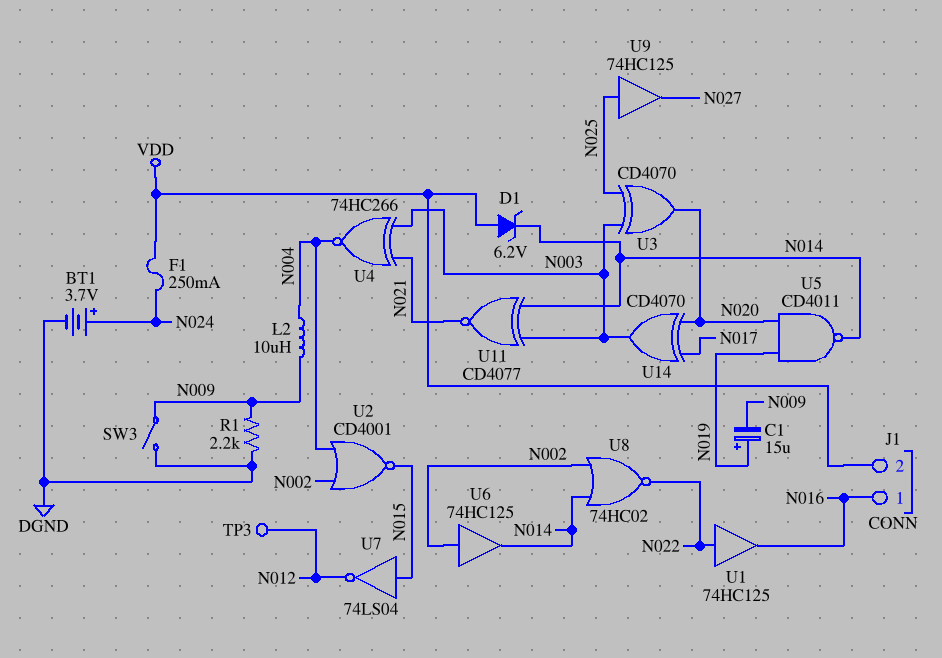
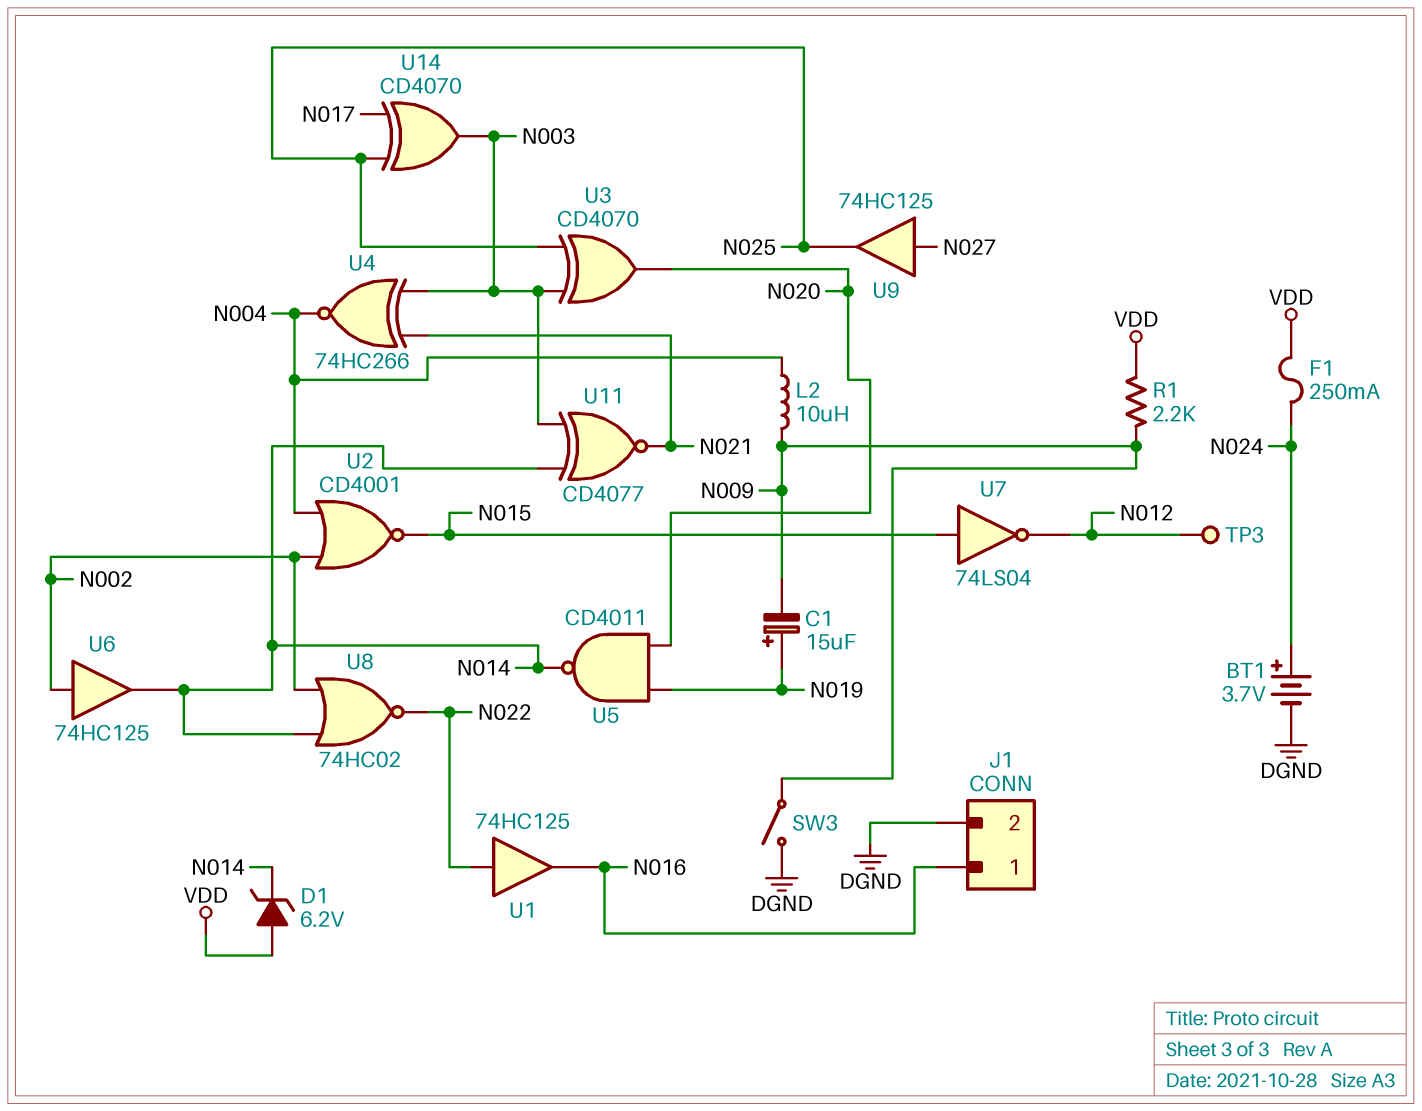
J1 pin 2: VDD -> DGND
R1: 2.2k (DGND, N009) -> 2.2k (N009, VDD)
U9: buffer 74HC125 (in N025, out N027) -> buffer 74HC125 (in N027, out N025)
U14: XOR CD4070 (in N017, in N020, out N003) -> XOR CD4070 (in N017, in N025, out N003)

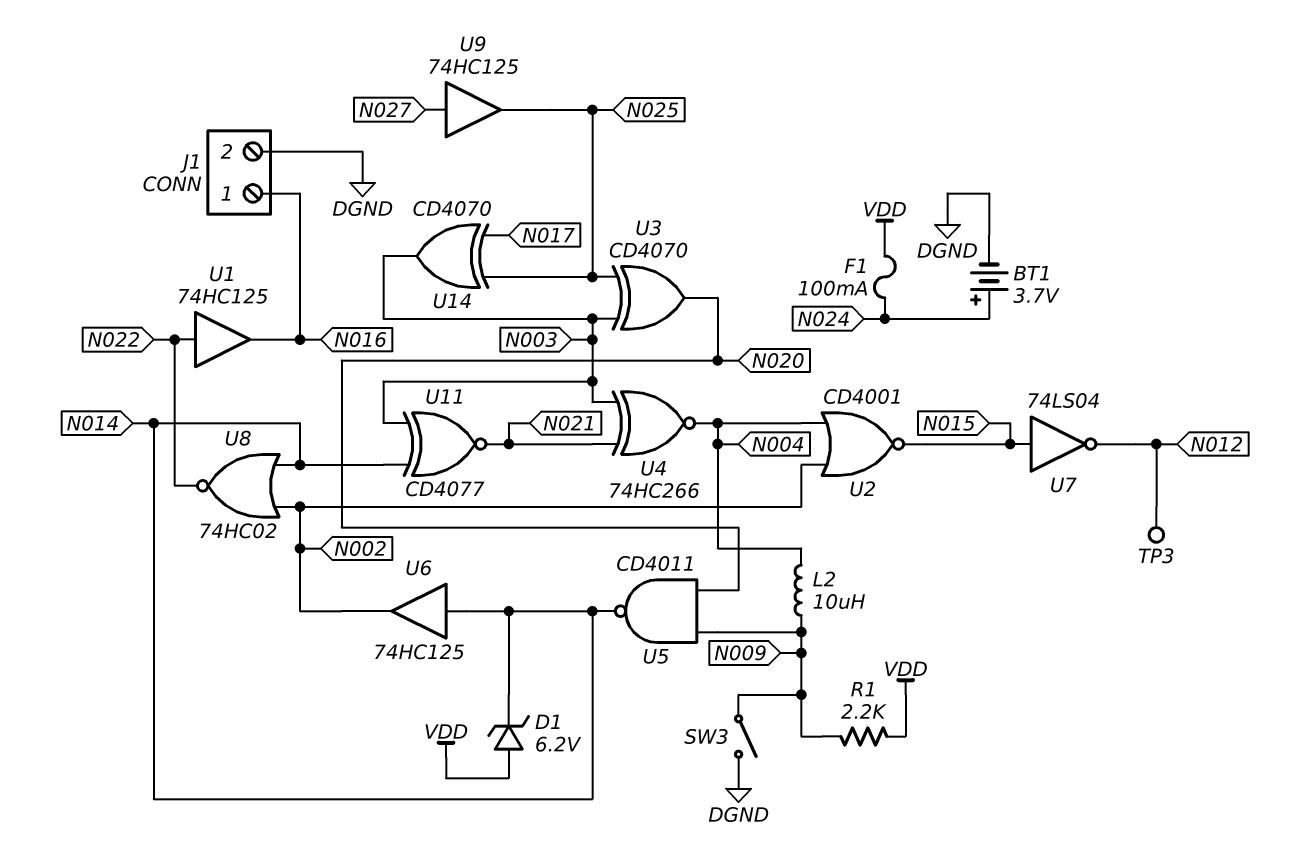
C1: 15uF (plus N019, minus N009) -> none
F1: 250mA (N024, VDD) -> 100mA (N024, VDD)
U5: NAND CD4011 (in N019, in N020, out N014) -> NAND CD4011 (in N009, in N020, out N014)
U6: buffer 74HC125 (in N002, out N014) -> buffer 74HC125 (in N014, out N002)

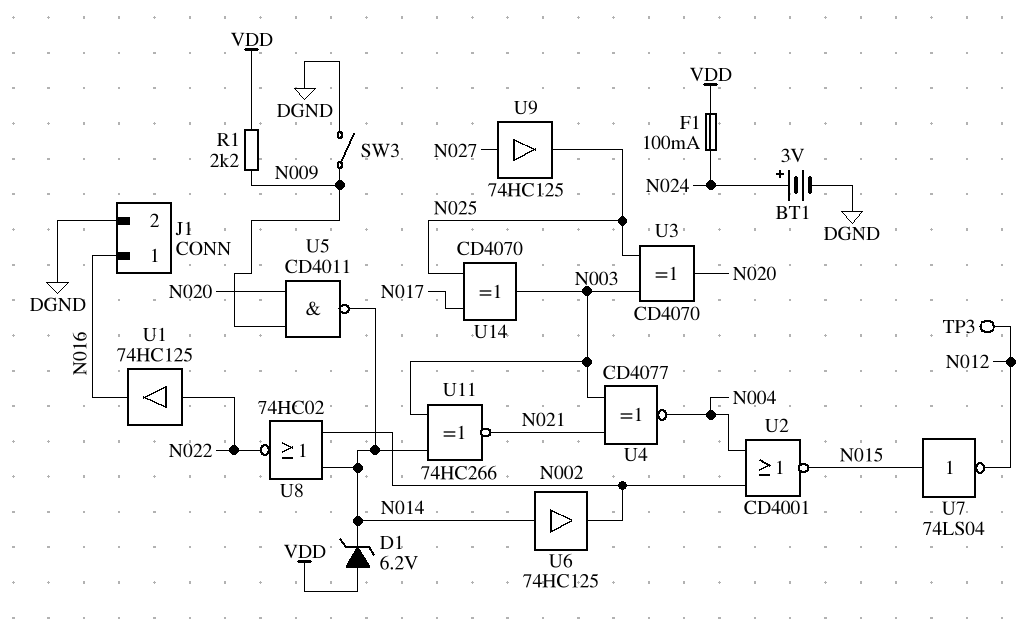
BT1: 3.7V (plus N024, minus DGND) -> 3V (plus N024, minus DGND)
L2: 10uH (N004, N009) -> none
U4: XNOR 74HC266 (in N003, in N021, out N004) -> XNOR CD4077 (in N003, in N021, out N004)
U11: XNOR CD4077 (in N003, in N014, out N021) -> XNOR 74HC266 (in N003, in N014, out N021)

